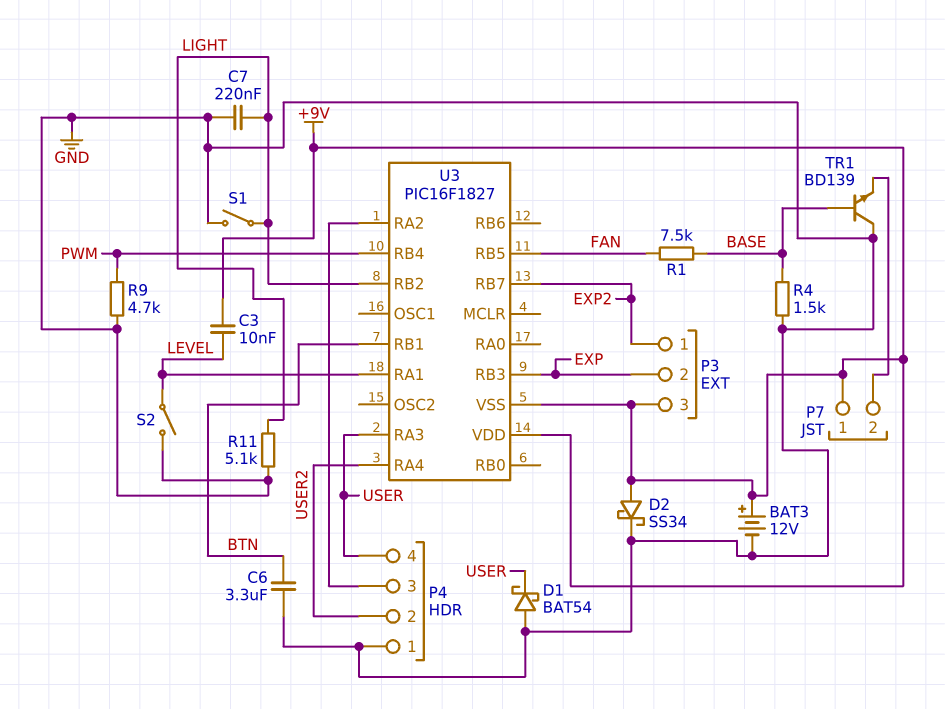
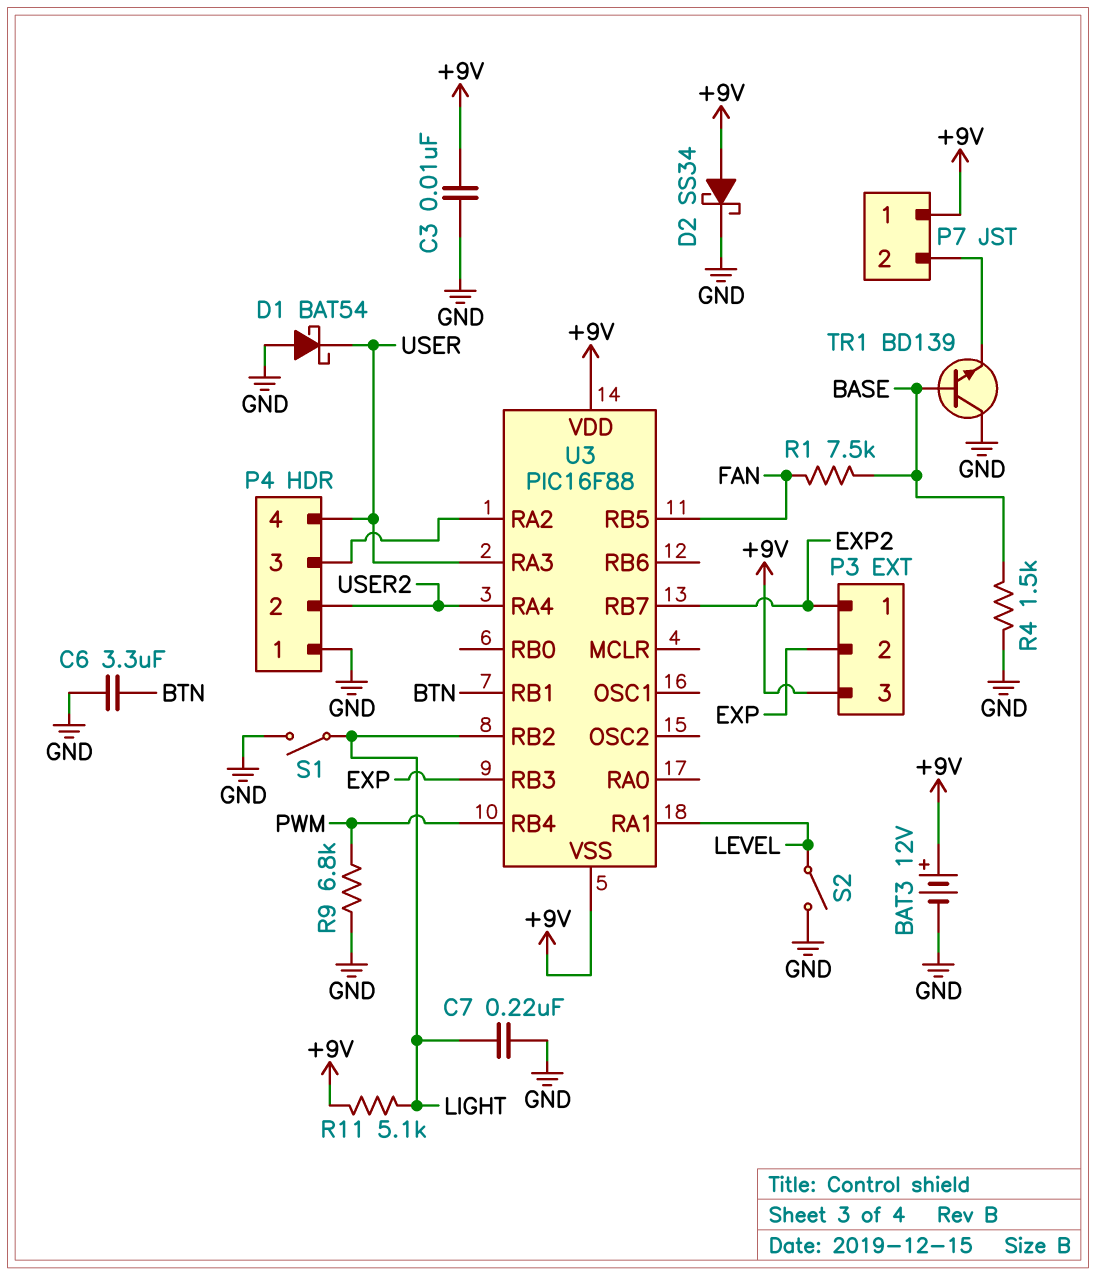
C3: 10nF (+9V, LEVEL) -> 10nF (+9V, GND)
R9: 4.7k (GND, PWM) -> 6.8k (GND, PWM)
R11: 5.1k (GND, LIGHT) -> 5.1k (+9V, LIGHT)
U3: PIC16F1827 -> PIC16F88

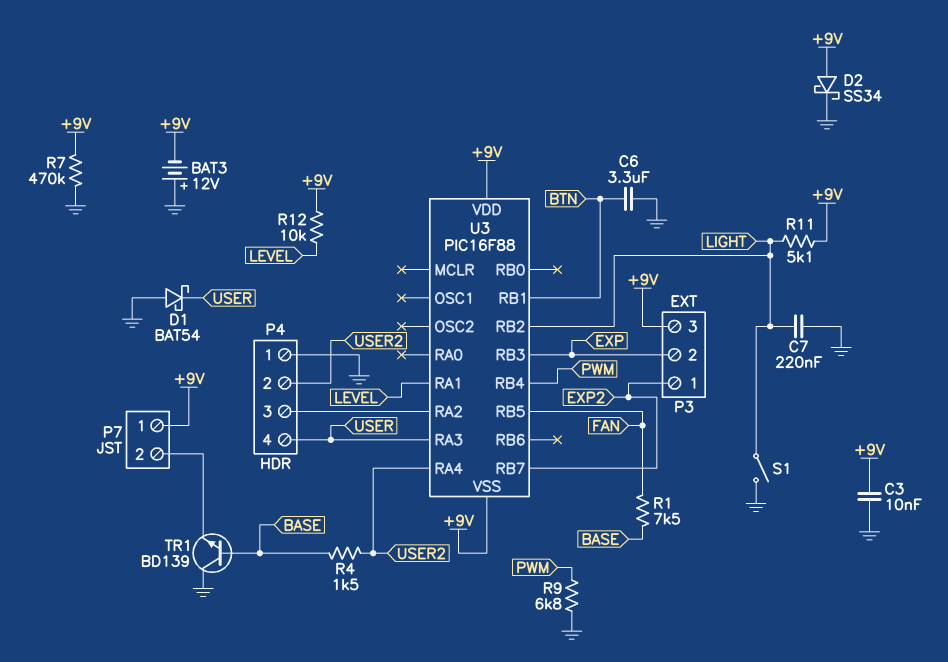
BAT3: 12V (plus +9V, minus GND) -> 12V (plus GND, minus +9V)
R4: 1.5k (BASE, GND) -> 1.5k (BASE, USER2)
R7: none -> 470k (+9V, GND)
R12: none -> 10k (+9V, LEVEL)
S2: switch (GND, LEVEL) -> none

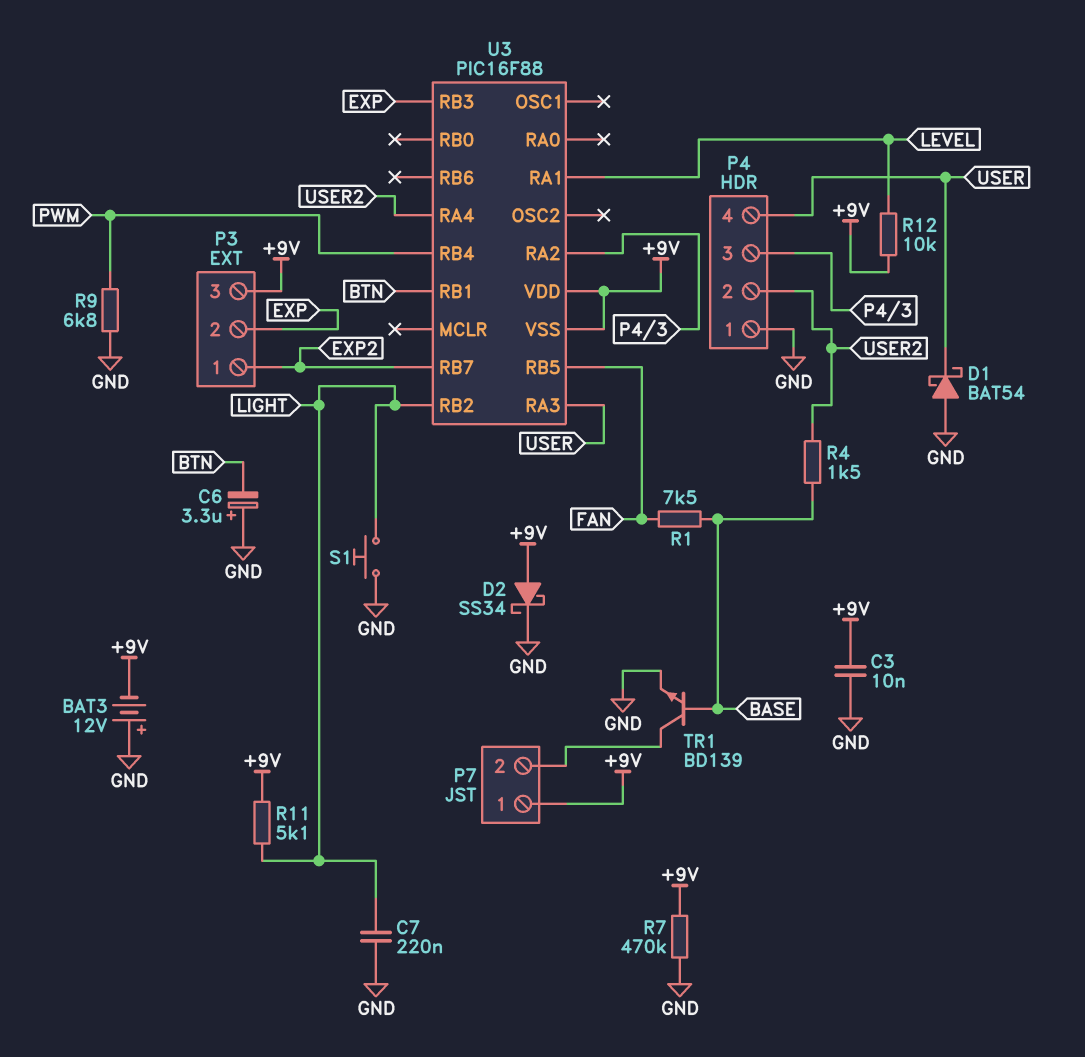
C6: 3.3uF (BTN, GND) -> 3.3uF (plus GND, minus BTN)
S1: switch (GND, LIGHT) -> button (GND, LIGHT)
TR1: NPN BD139 (B BASE, C GND, E P7/2) -> NPN BD139 (B BASE, C P7/2, E GND)

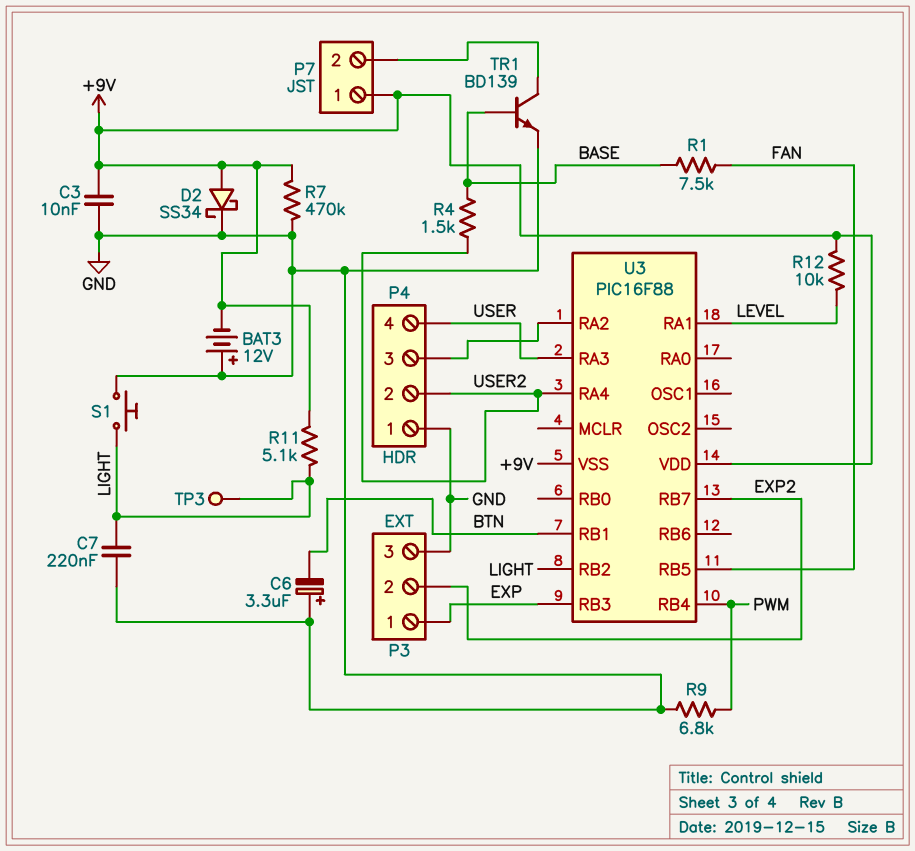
D1: schottky BAT54 (A GND, K USER) -> none
P3 pin 1: EXP2 -> EXP
P3 pin 2: EXP -> EXP2
P3 pin 3: +9V -> GND
TP3: none -> test point (LIGHT)

